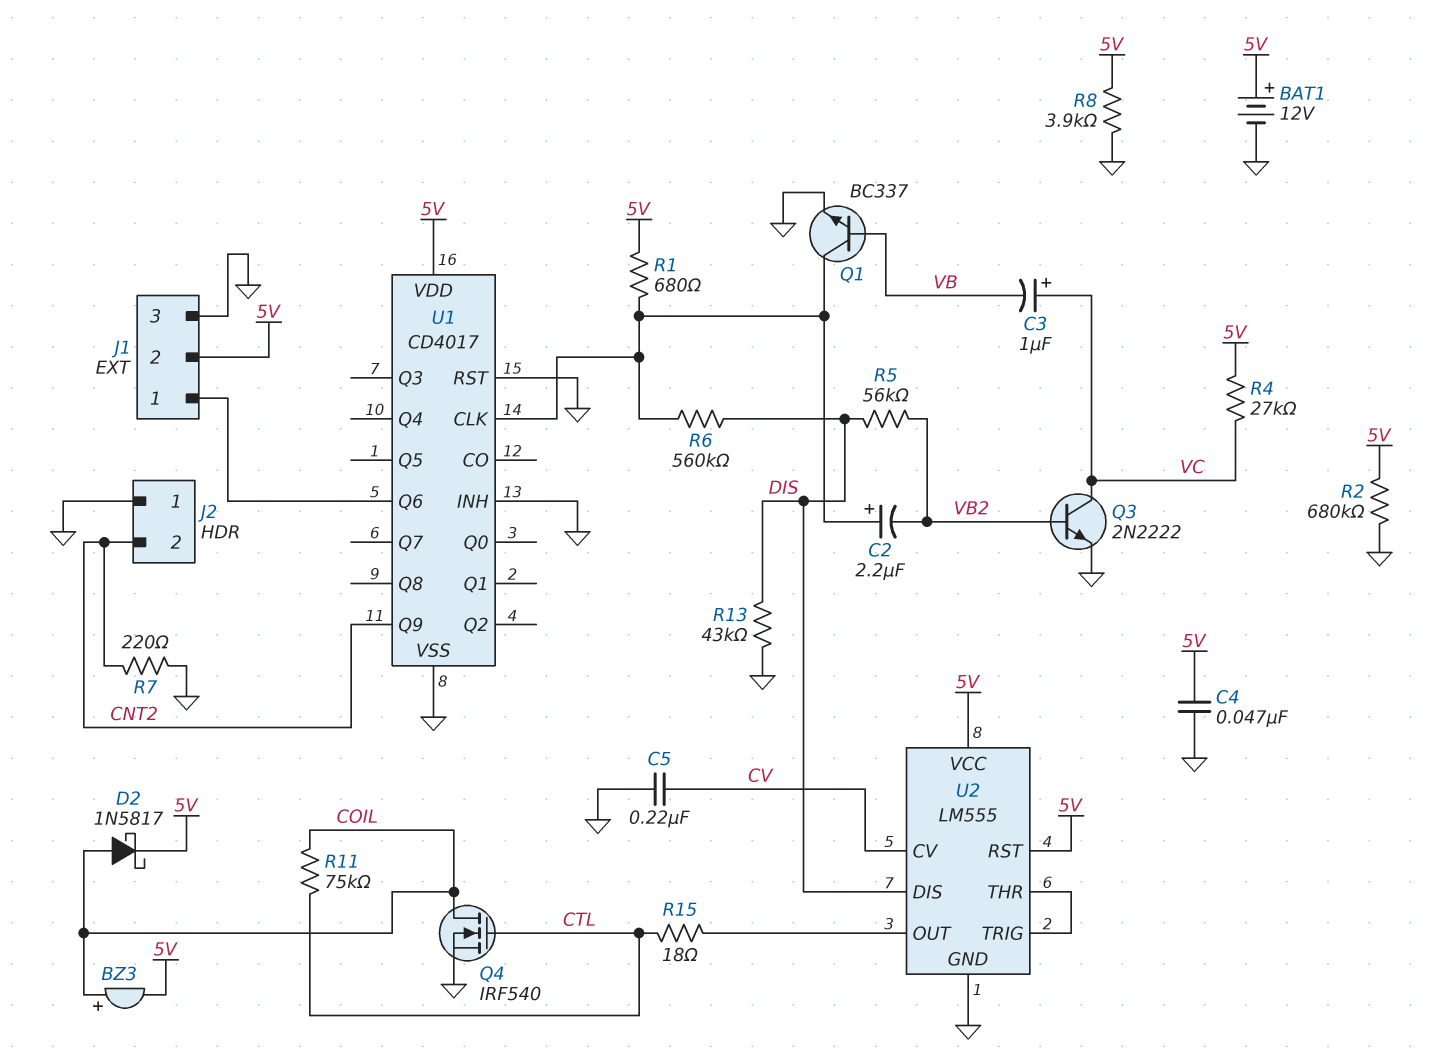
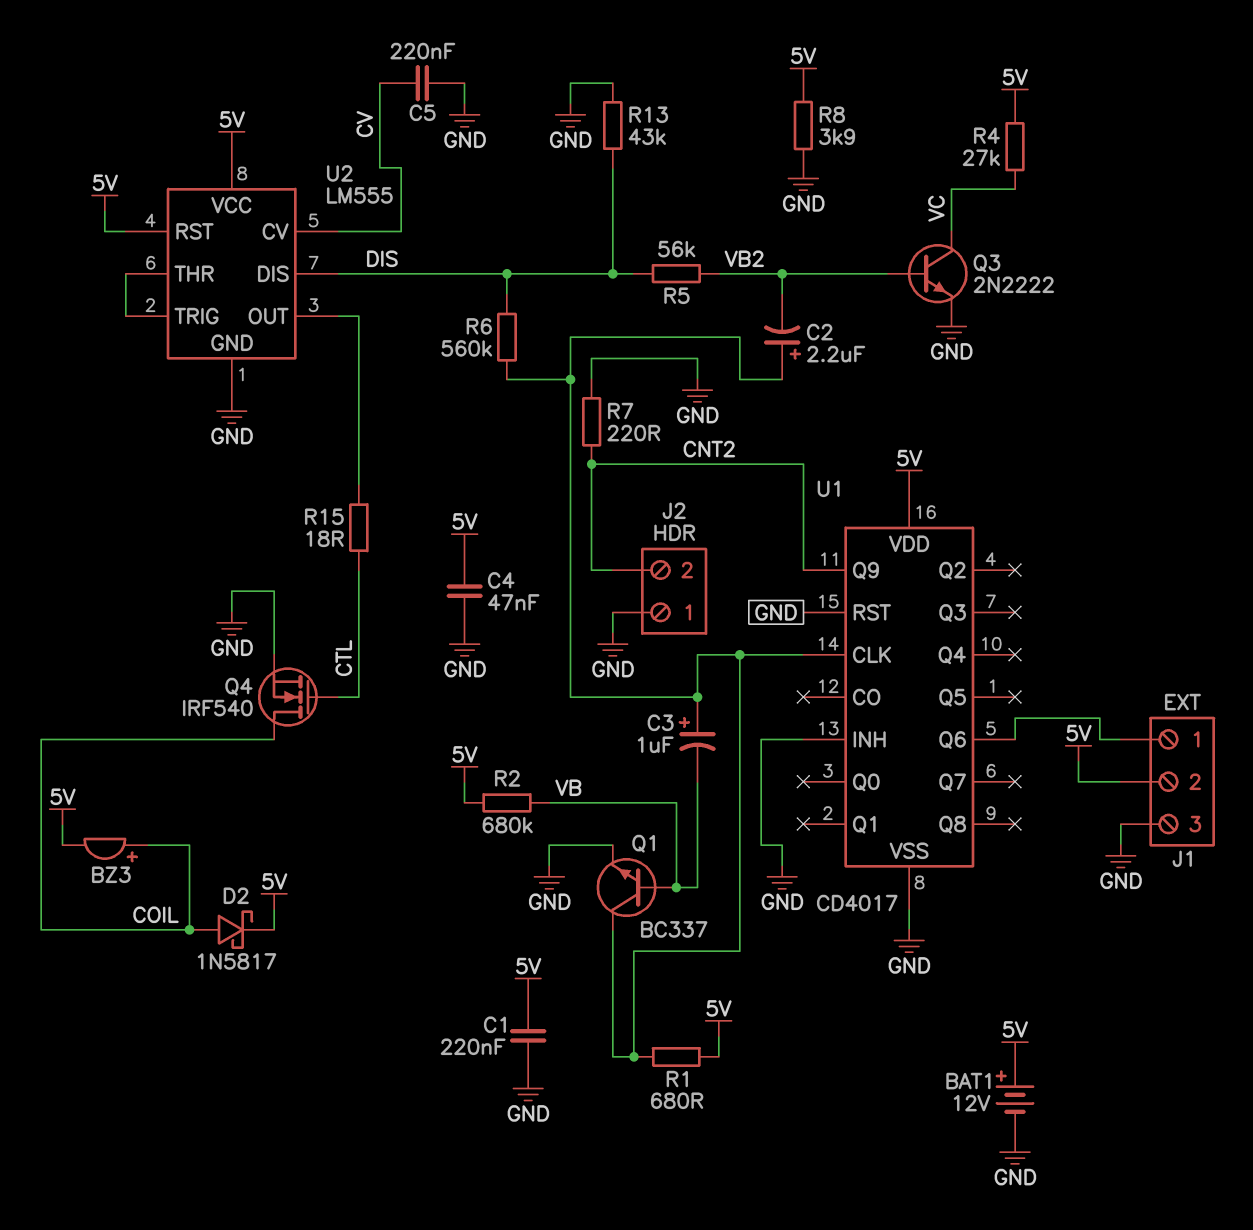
C1: none -> 220nF (5V, GND)
C3: 1uF (plus VC, minus VB) -> 1uF (plus U1/CLK, minus VB)
R2: 680k (5V, GND) -> 680k (5V, VB)
R11: 75k (COIL, CTL) -> none

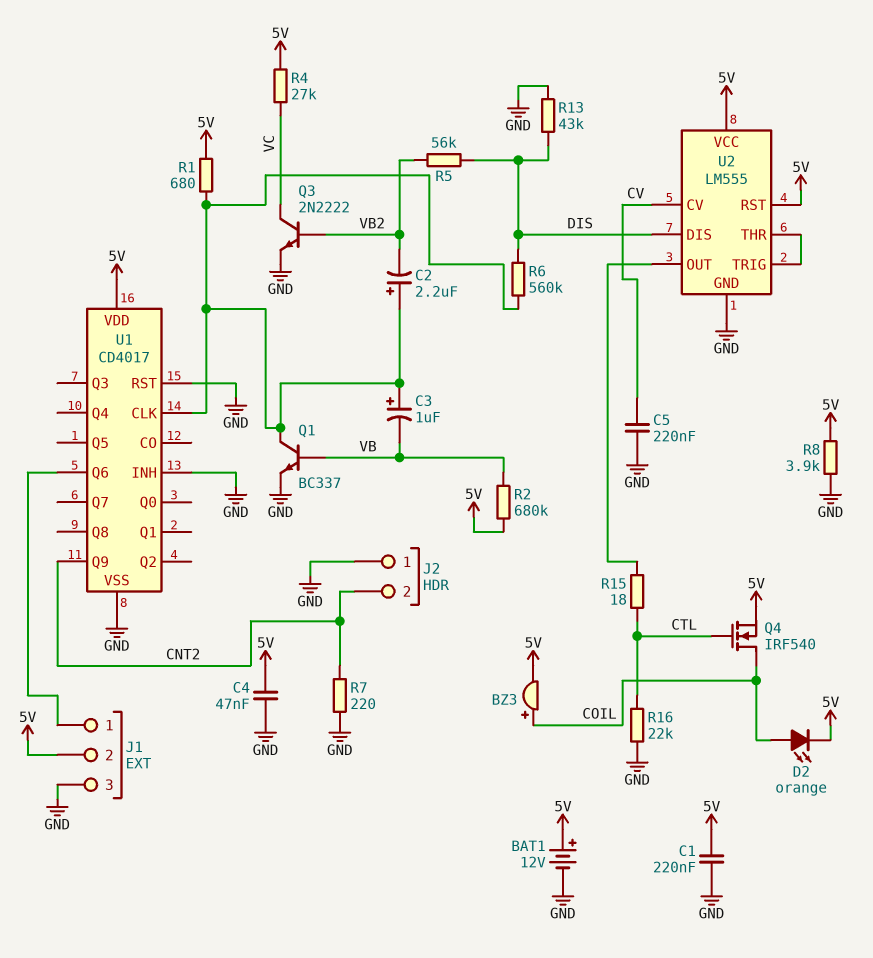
D2: schottky 1N5817 (A COIL, K 5V) -> LED orange (A COIL, K 5V)
Q4: NMOS IRF540 (G CTL, D COIL, S GND) -> NMOS IRF540 (G CTL, D COIL, S 5V)
R16: none -> 22k (CTL, GND)

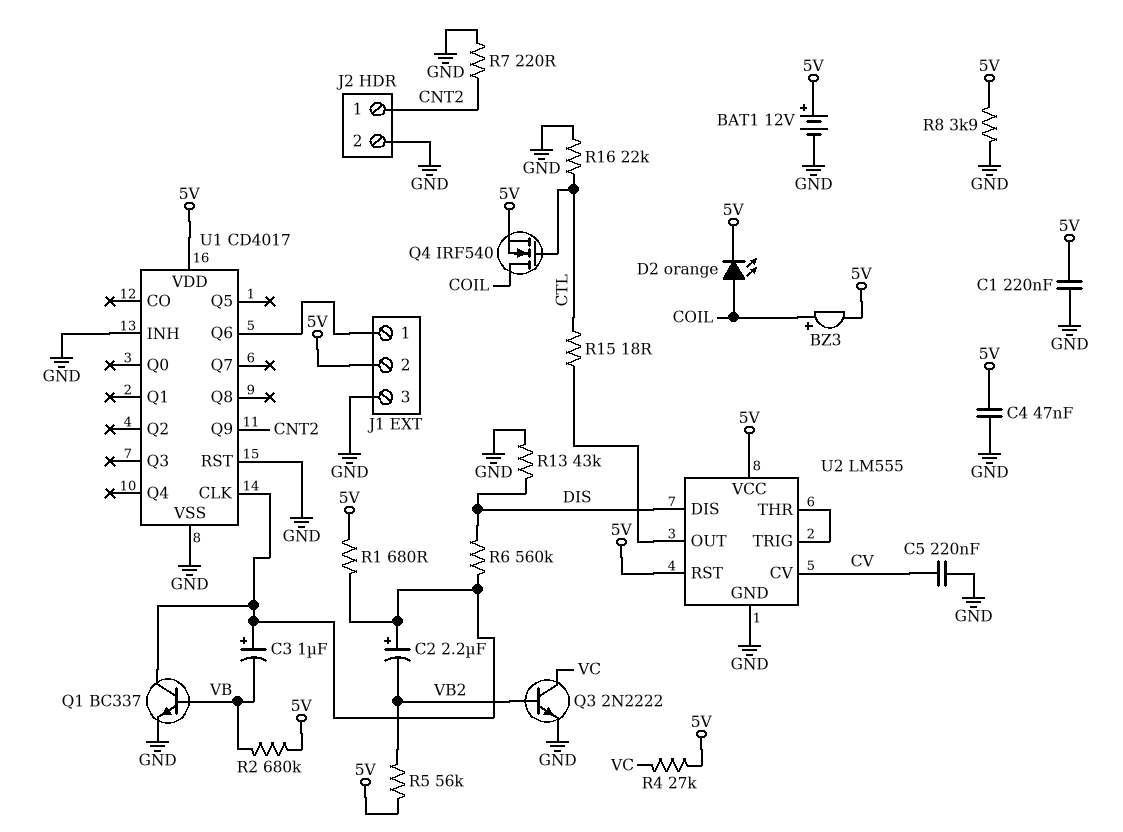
J2 pin 1: GND -> CNT2
J2 pin 2: CNT2 -> GND
R5: 56k (DIS, VB2) -> 56k (5V, VB2)

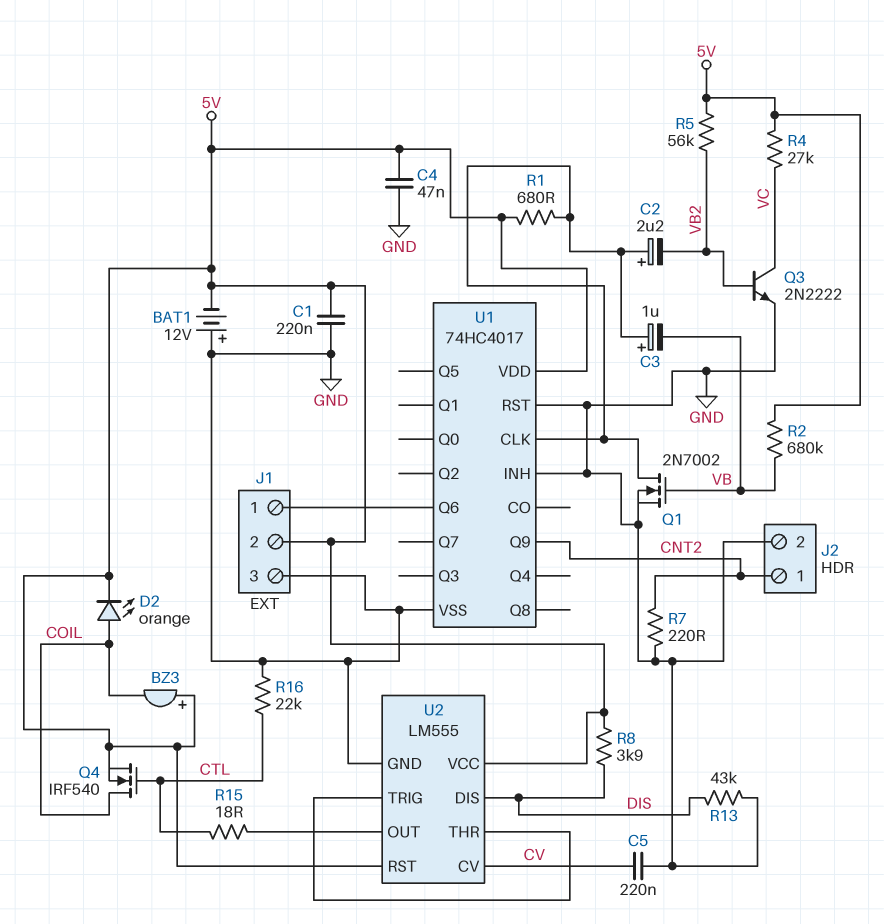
BAT1: 12V (plus 5V, minus GND) -> 12V (plus GND, minus 5V)
BZ3: buzzer (plus COIL, minus 5V) -> buzzer (plus 5V, minus COIL)
Q1: NPN BC337 (B VB, C U1/CLK, E GND) -> NMOS 2N7002 (G VB, D U1/CLK, S GND)
R6: 560k (DIS, U1/CLK) -> none
R8: 3.9k (5V, GND) -> 3.9k (5V, DIS)
U1: CD4017 -> 74HC4017

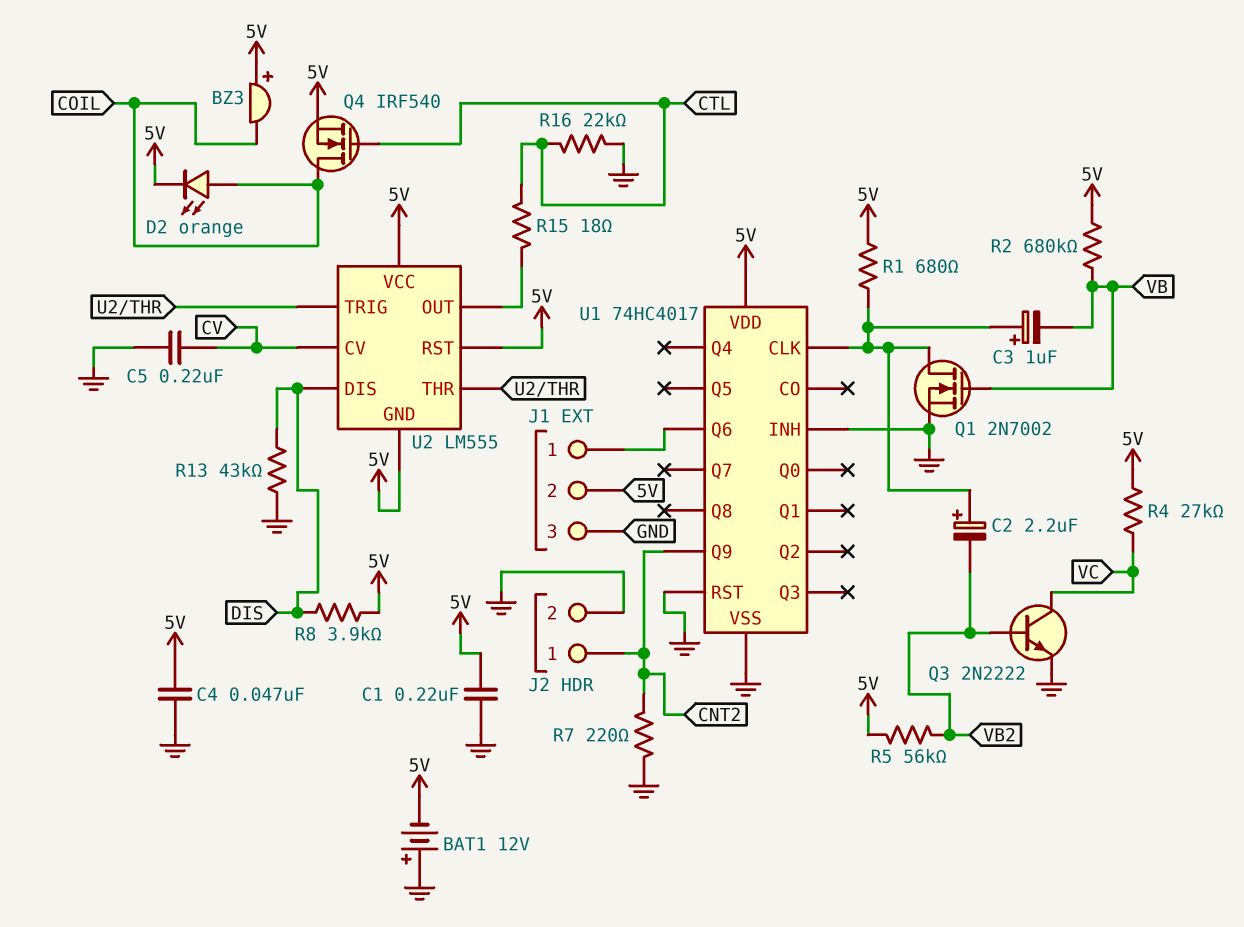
U2 pin GND: GND -> 5V

